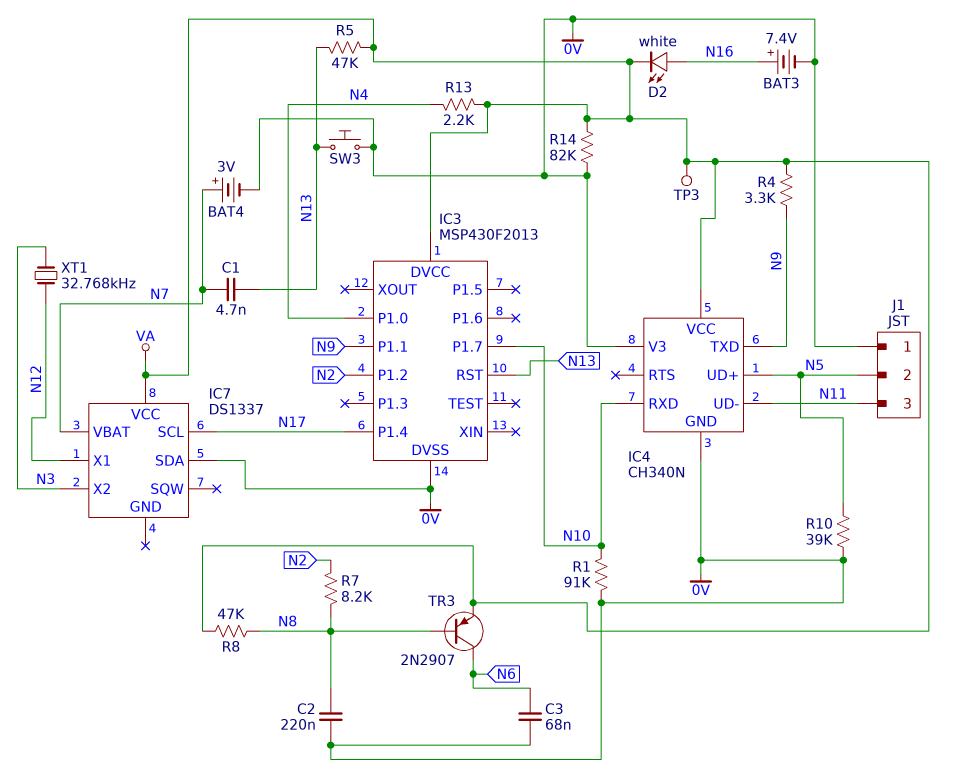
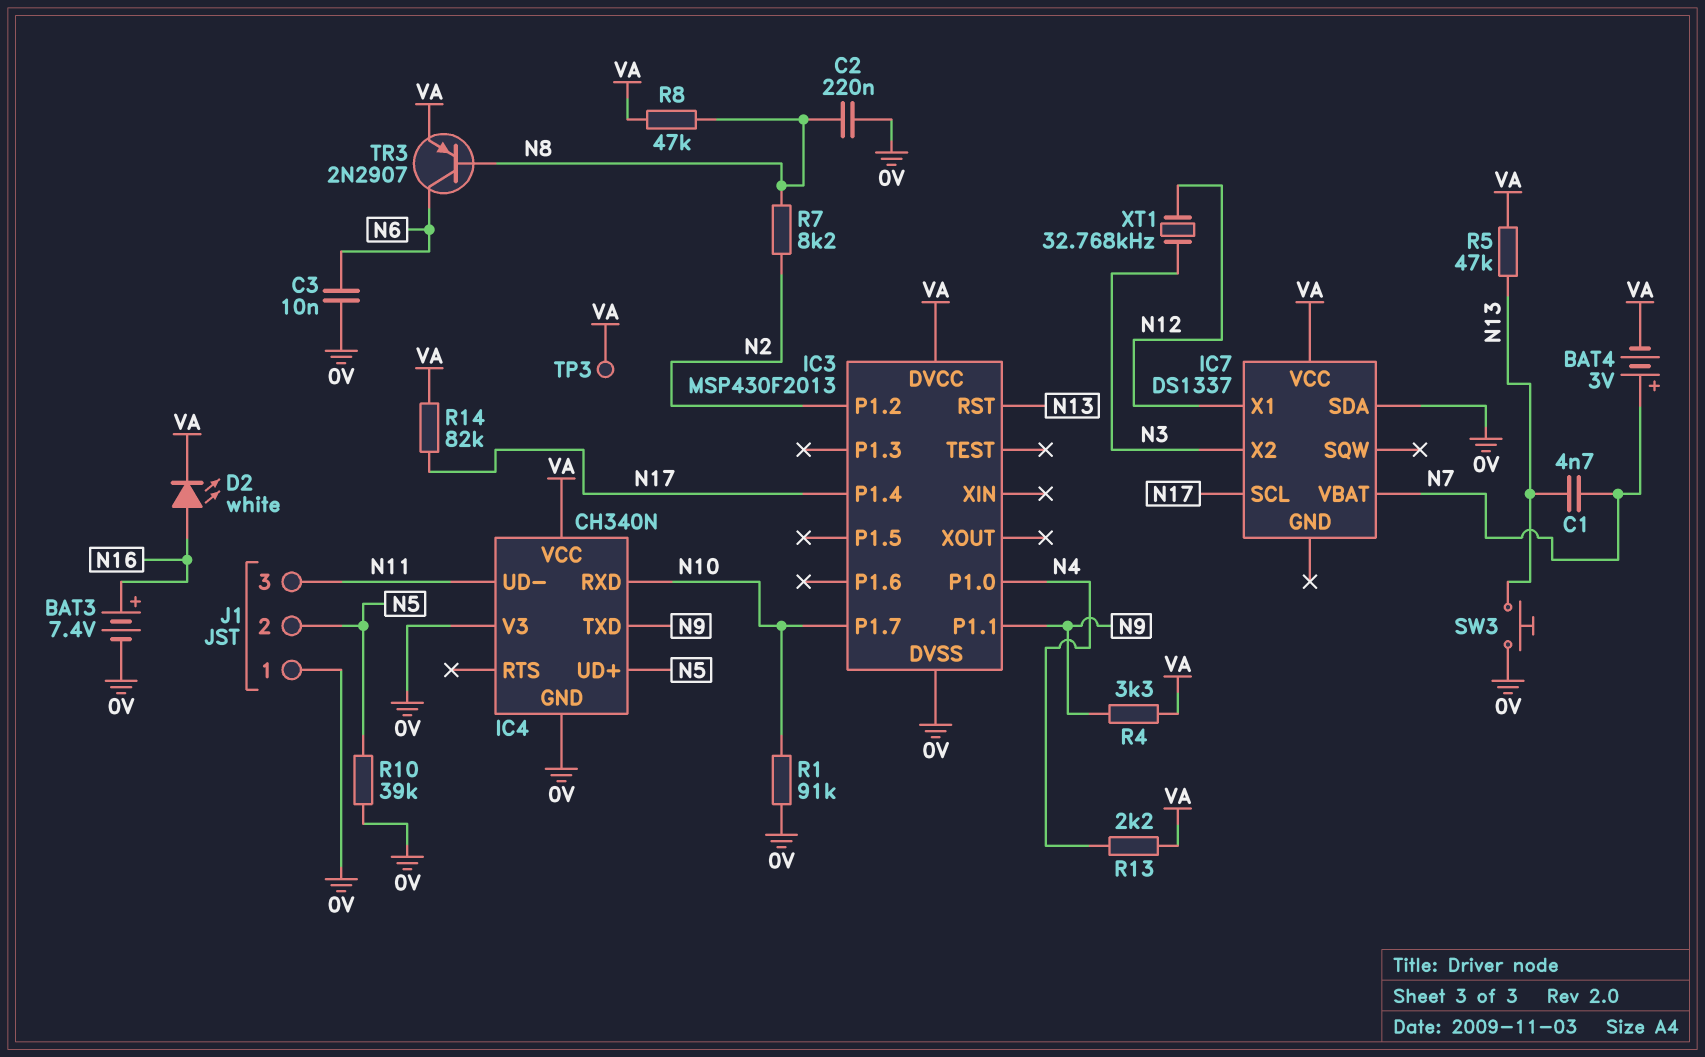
BAT4: 3V (plus N7, minus 0V) -> 3V (plus N7, minus VA)
C3: 68nF (0V, N6) -> 10nF (0V, N6)
R14: 82k (0V, VA) -> 82k (N17, VA)

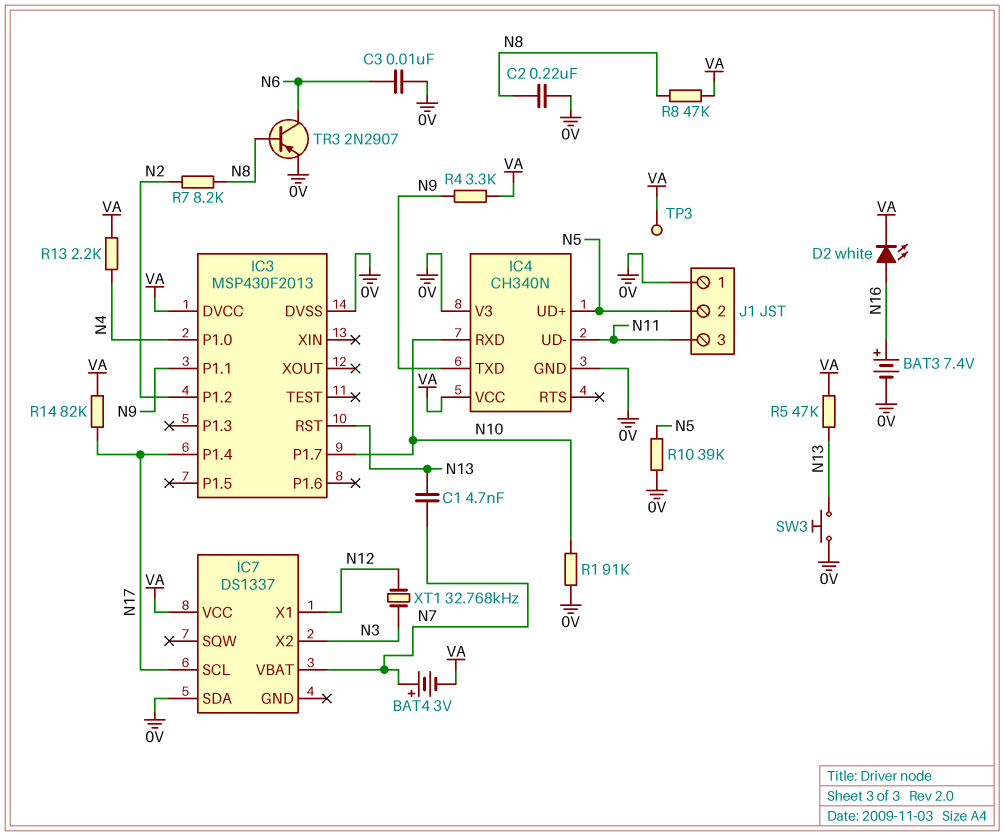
TR3: PNP 2N2907 (B N8, C N6, E VA) -> PNP 2N2907 (B N8, C N6, E 0V)

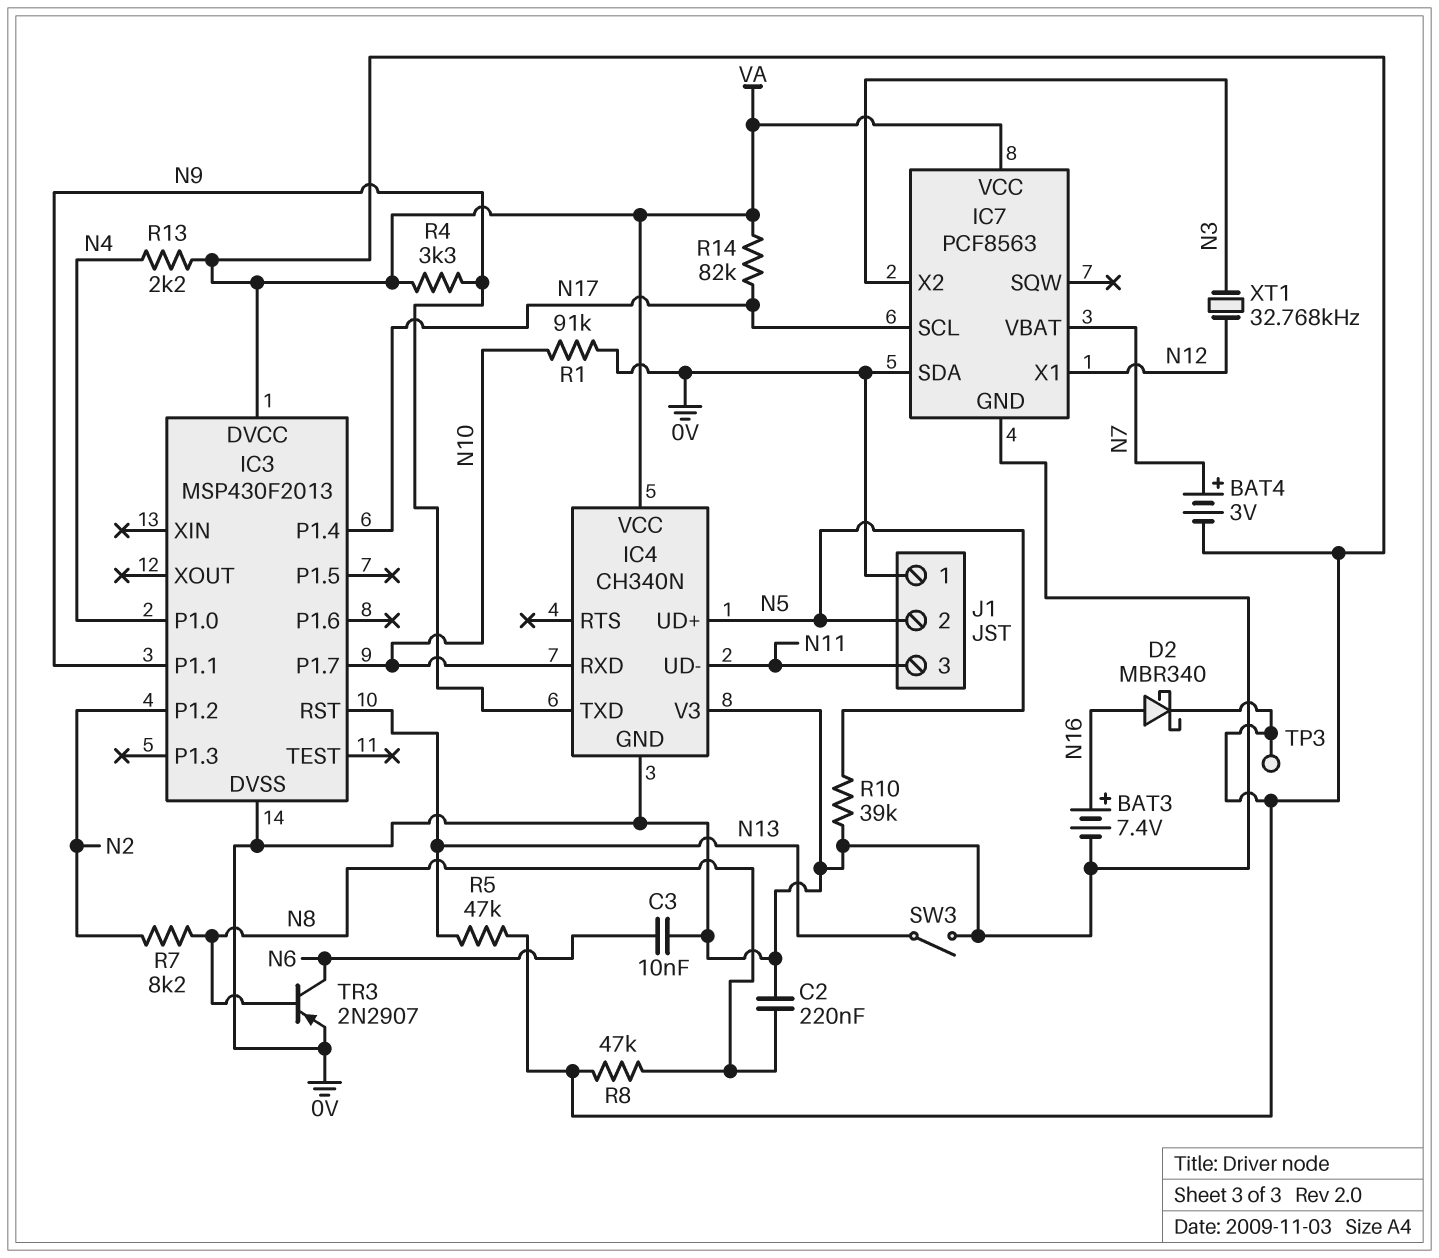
C1: 4.7nF (N7, N13) -> none
D2: LED white (A N16, K VA) -> schottky MBR340 (A N16, K VA)
IC7: DS1337 -> PCF8563
IC7 pin GND: none -> 0V
SW3: button (0V, N13) -> switch (0V, N13)

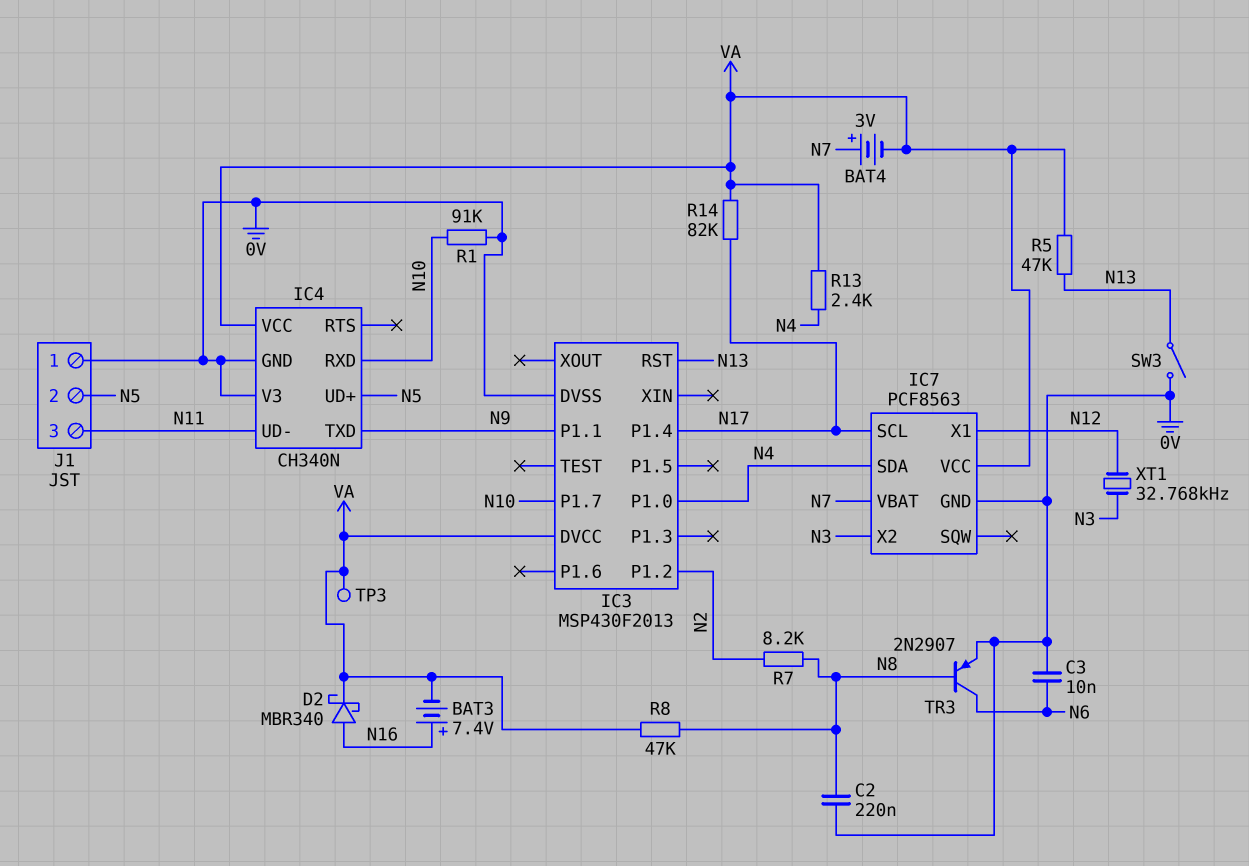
BAT3: 7.4V (plus N16, minus 0V) -> 7.4V (plus N16, minus VA)
IC7 pin SDA: 0V -> N4
R4: 3.3k (N9, VA) -> none
R10: 39k (0V, N5) -> none
R13: 2.2k (N4, VA) -> 2.4k (N4, VA)

